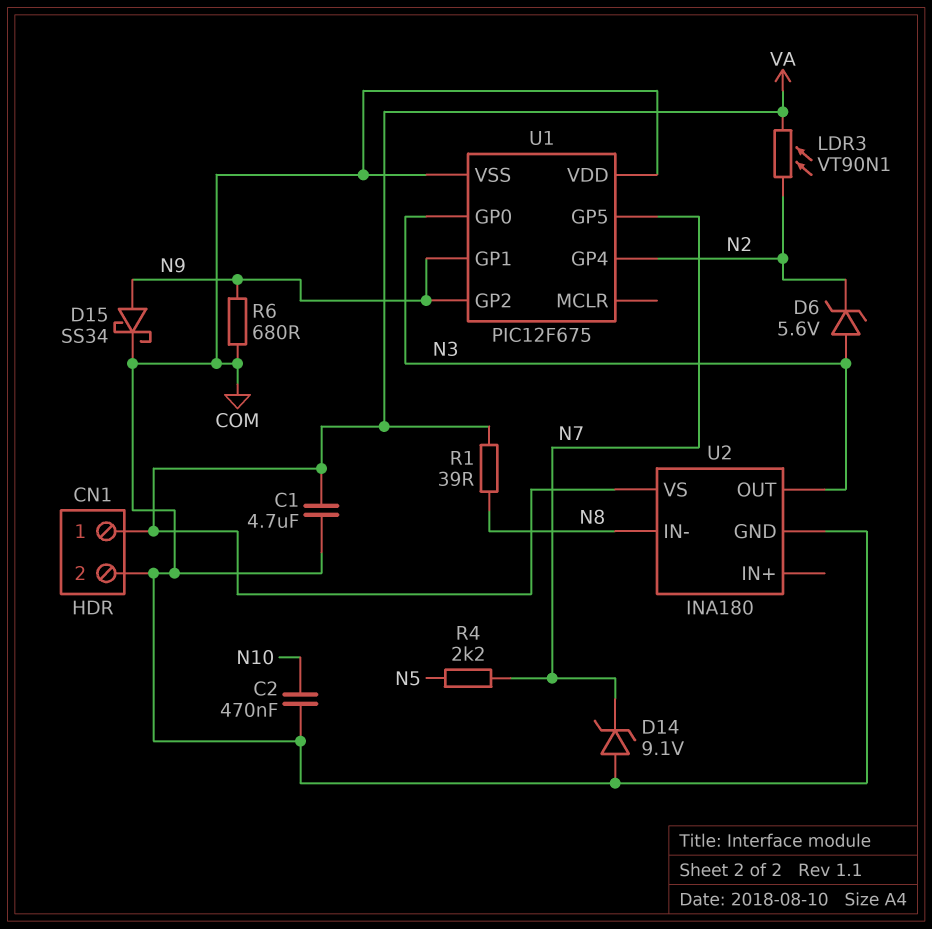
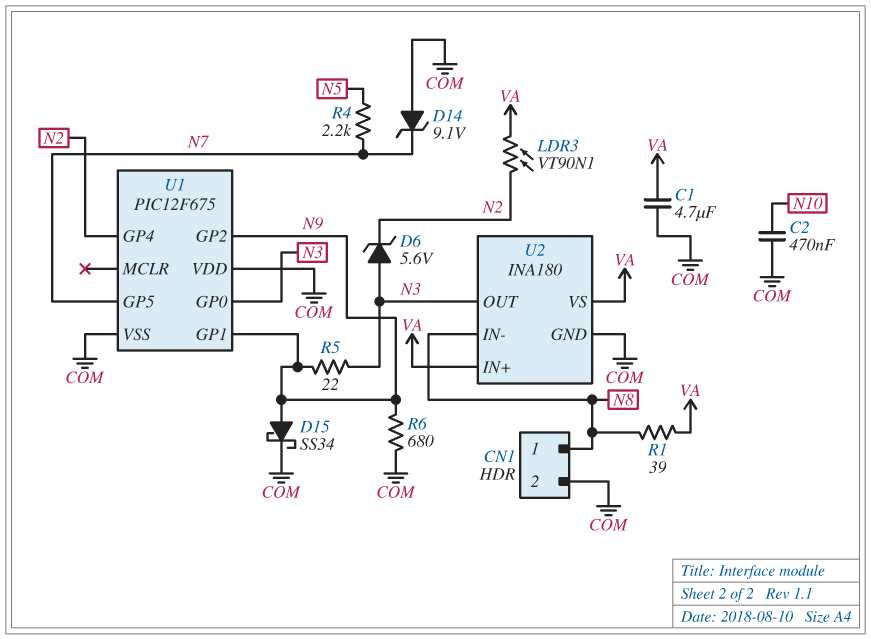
CN1 pin 1: VA -> N8
R5: none -> 22 (N3, N9)
U2 pin IN+: none -> VA

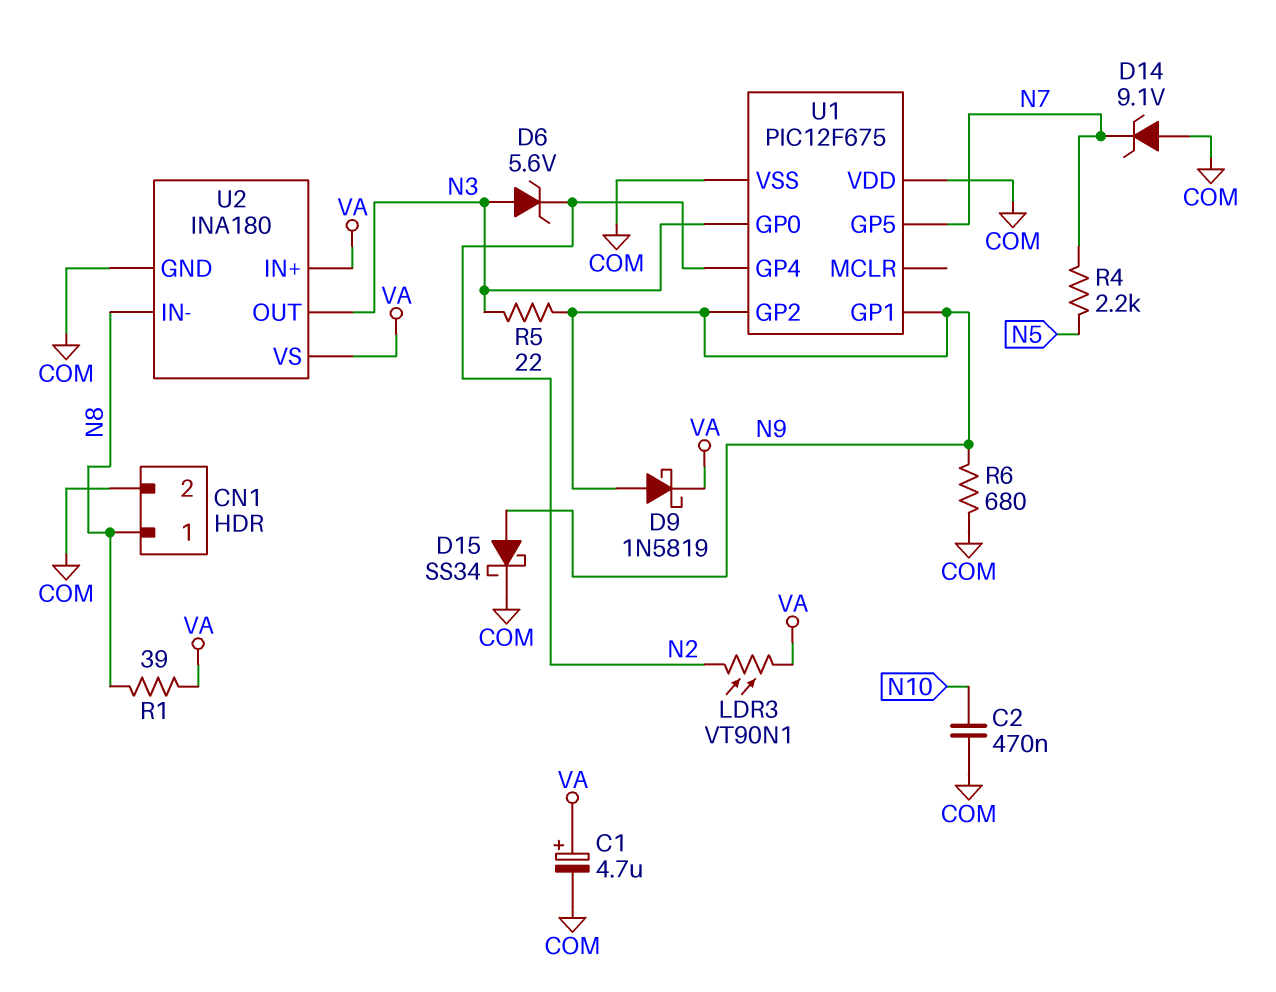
C1: 4.7uF (COM, VA) -> 4.7uF (plus VA, minus COM)
D9: none -> schottky 1N5819 (A N9, K VA)

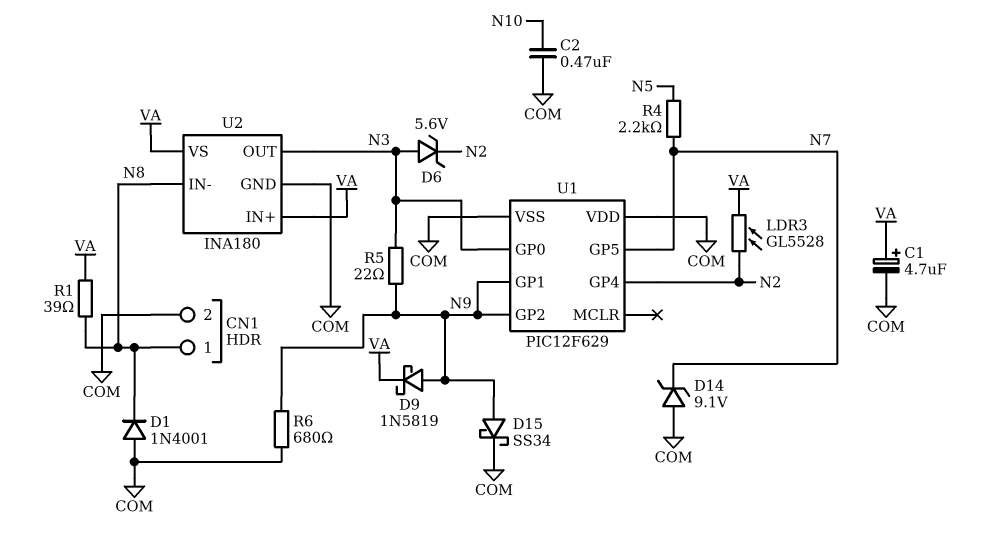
D1: none -> diode 1N4001 (A COM, K N8)
LDR3: VT90N1 (N2, VA) -> GL5528 (N2, VA)
U1: PIC12F675 -> PIC12F629

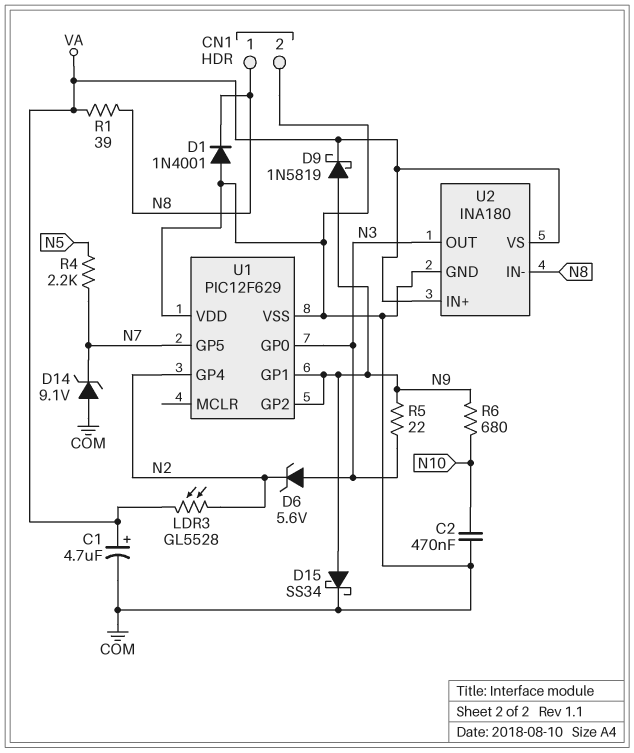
R6: 680 (COM, N9) -> 680 (N9, N10)

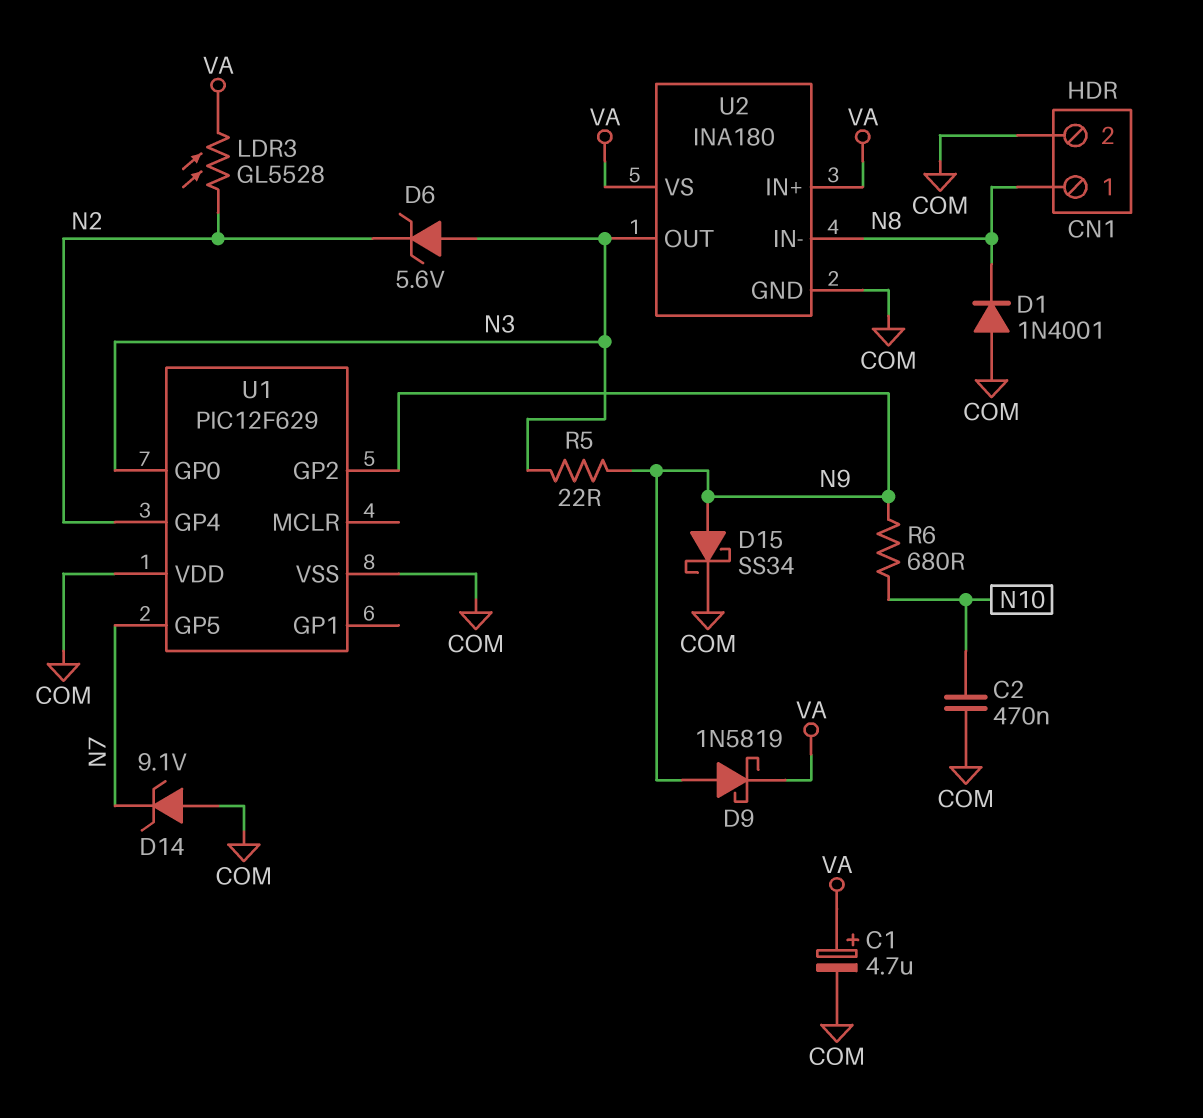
R1: 39 (N8, VA) -> none
R4: 2.2k (N5, N7) -> none
U1 pin GP1: N9 -> none

